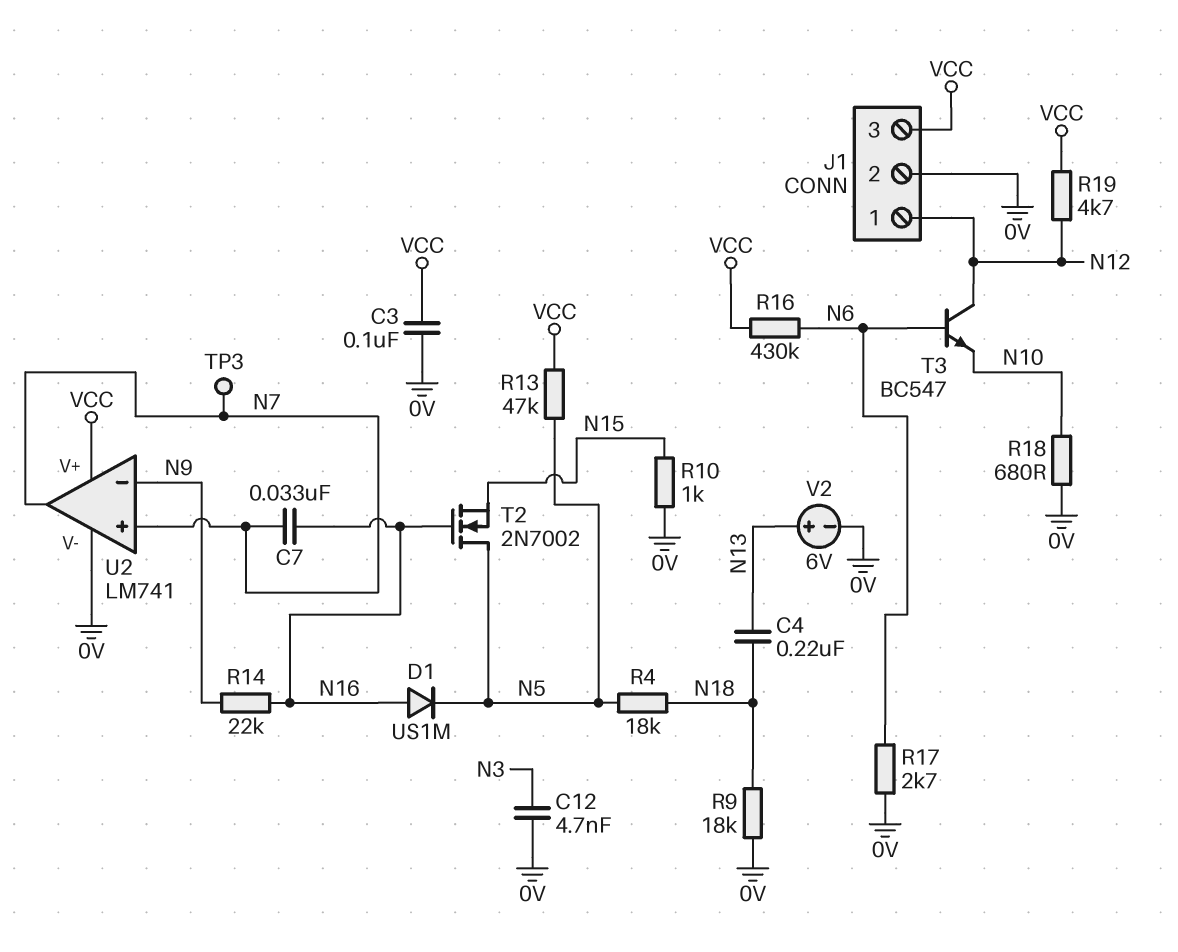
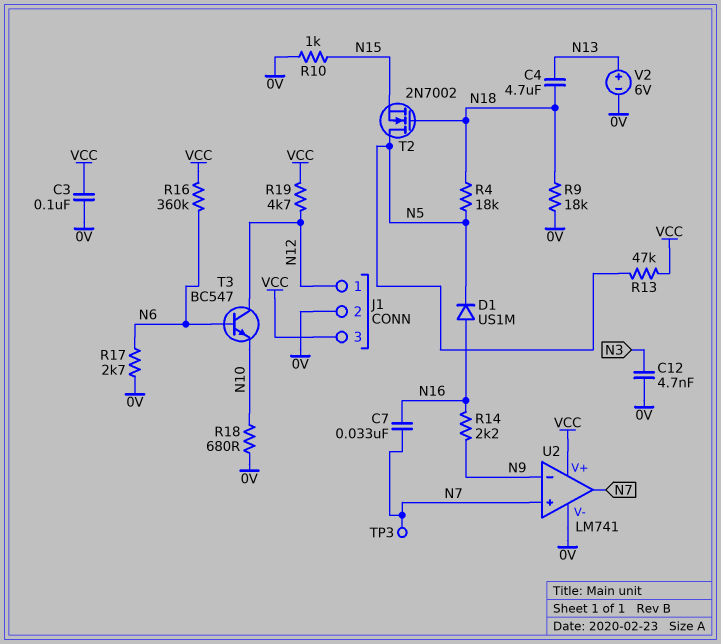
C4: 220nF (N13, N18) -> 4.7uF (N13, N18)
R14: 22k (N9, N16) -> 2.2k (N9, N16)
R16: 430k (N6, VCC) -> 360k (N6, VCC)
T2: NMOS 2N7002 (G N16, D N5, S N15) -> NMOS 2N7002 (G N18, D N5, S N15)

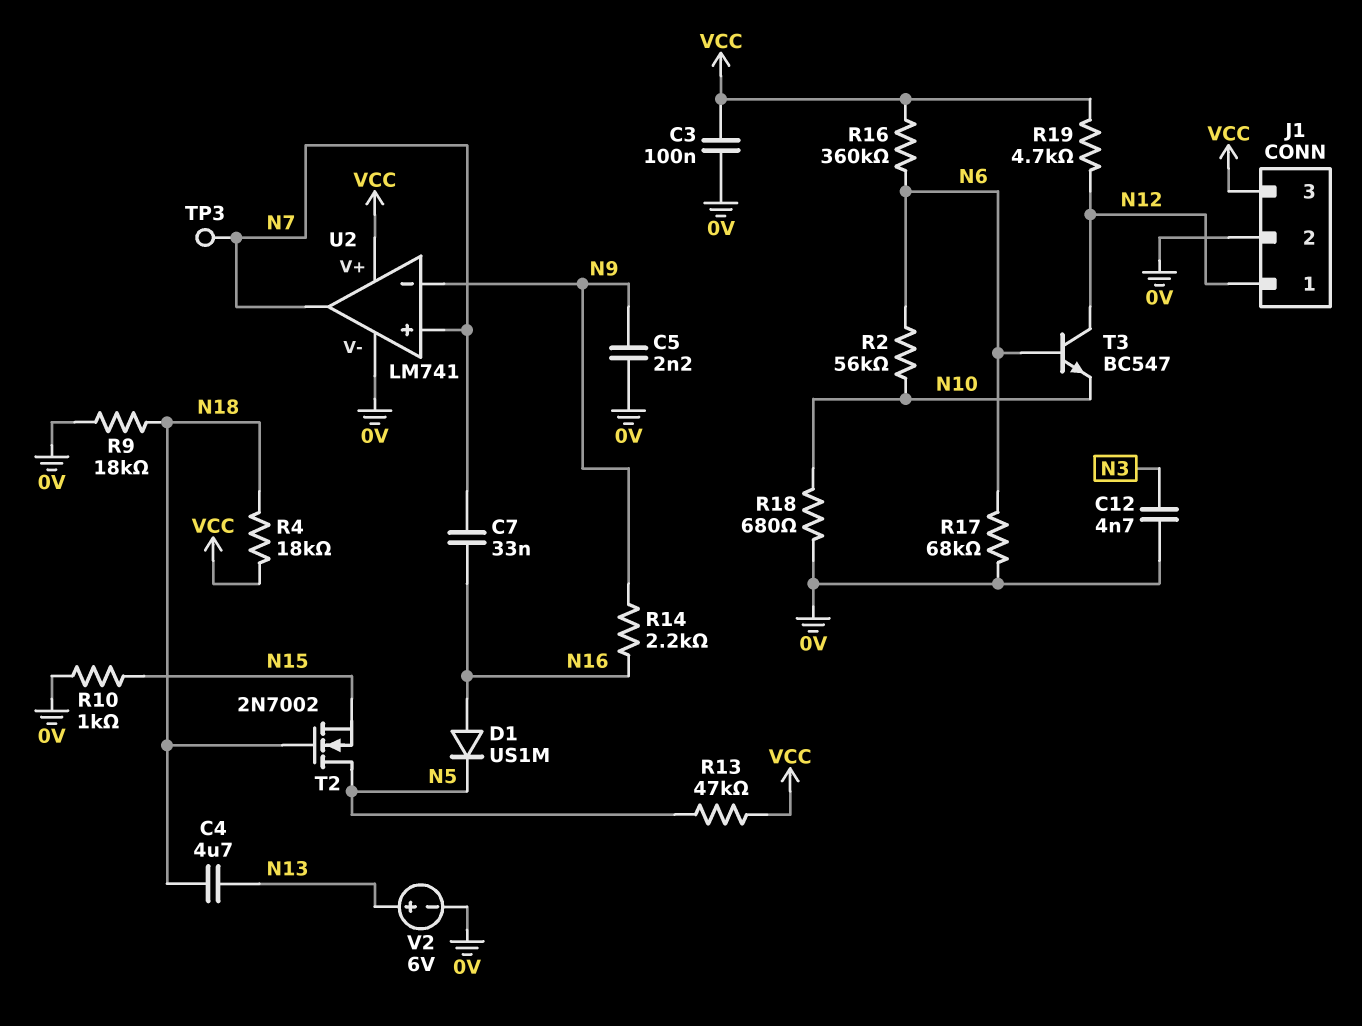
C5: none -> 2.2nF (0V, N9)
R2: none -> 56k (N6, N10)
R4: 18k (N5, N18) -> 18k (N18, VCC)
R17: 2.7k (0V, N6) -> 68k (0V, N6)

